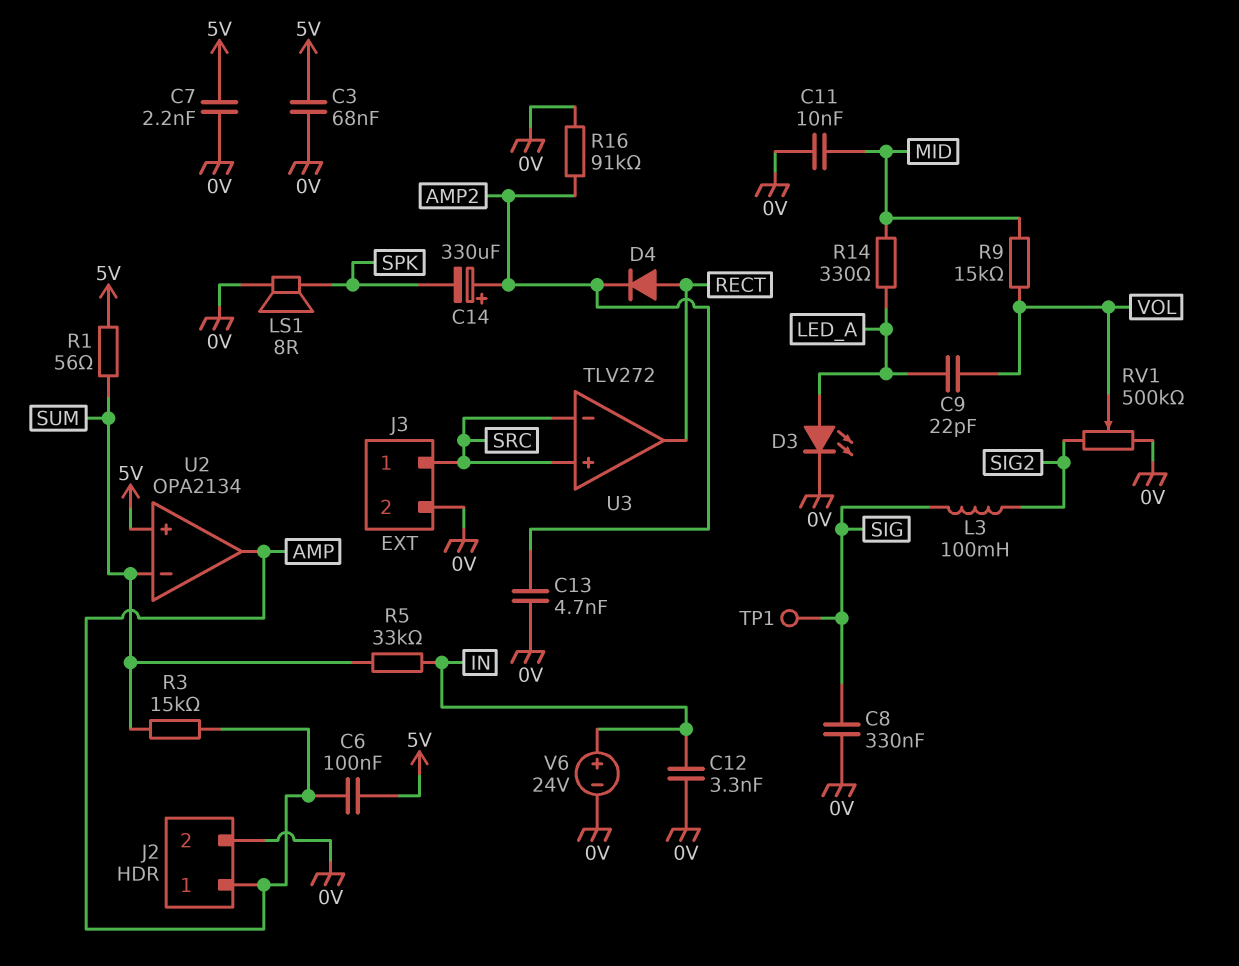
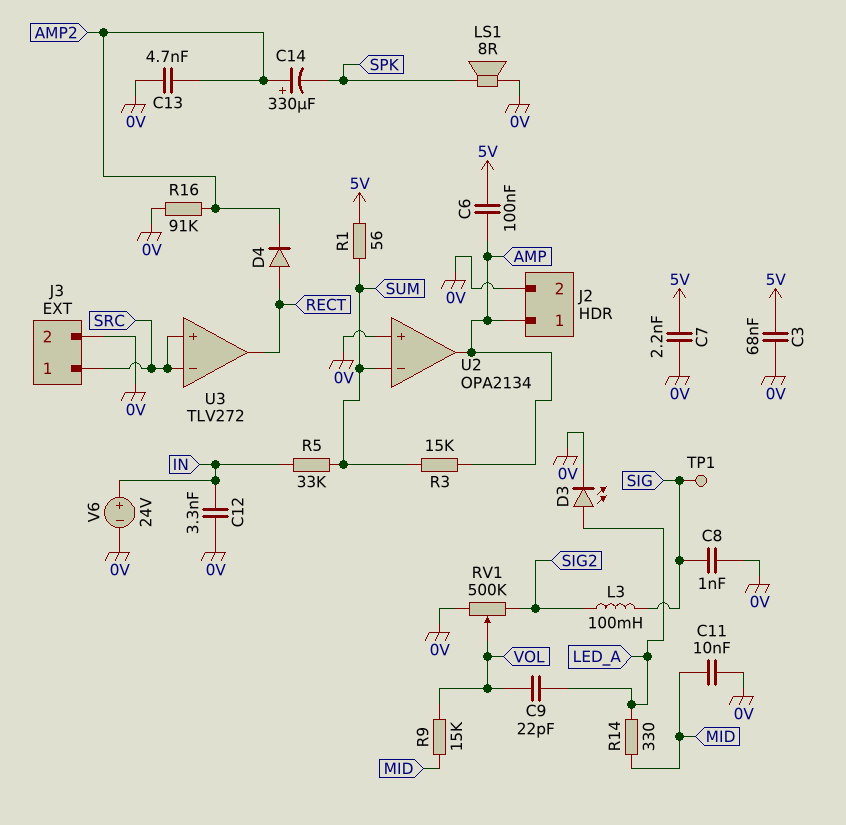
C8: 330nF (0V, SIG) -> 1nF (0V, SIG)
U2 pin in+: 5V -> 0V

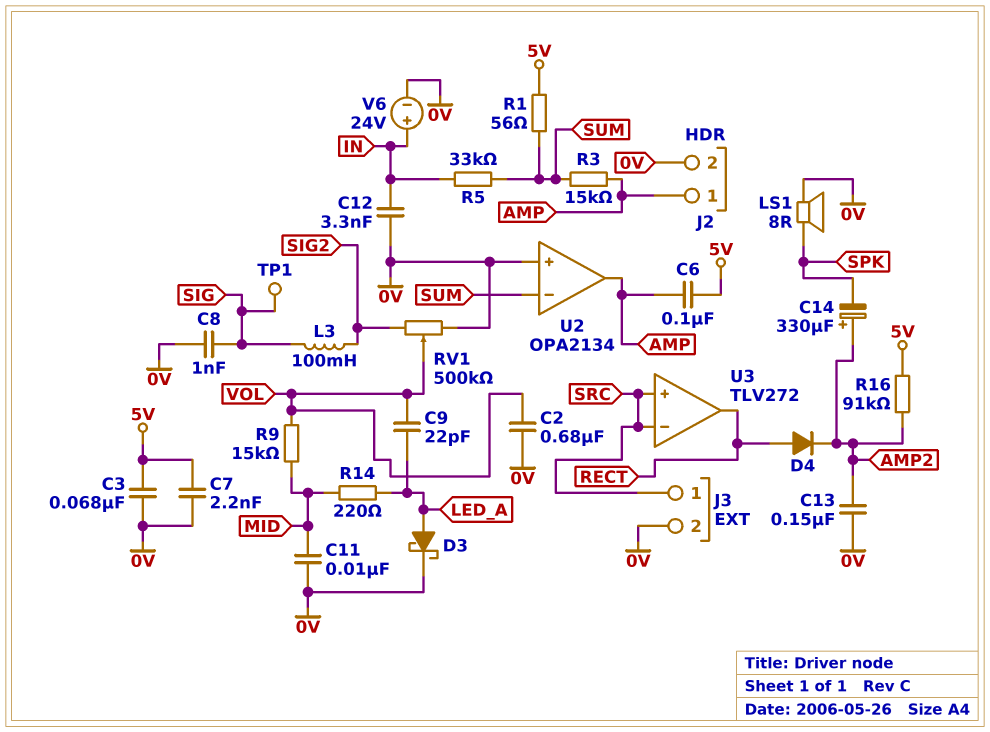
C2: none -> 680nF (0V, VOL)
C13: 4.7nF (0V, AMP2) -> 150nF (0V, AMP2)
D3: LED (A LED_A, K 0V) -> schottky (A LED_A, K 0V)
R14: 330 (LED_A, MID) -> 220 (LED_A, MID)
R16: 91k (0V, AMP2) -> 91k (5V, AMP2)

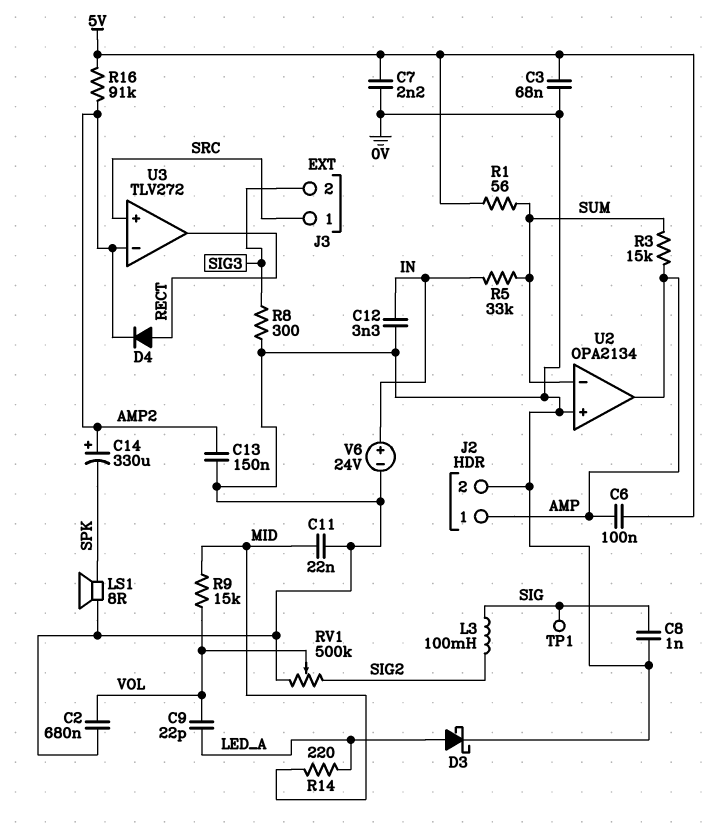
C11: 10nF (0V, MID) -> 22nF (0V, MID)
J3 pin 2: 0V -> SIG3
R8: none -> 300 (0V, SIG3)
U3 pin in-: SRC -> AMP2

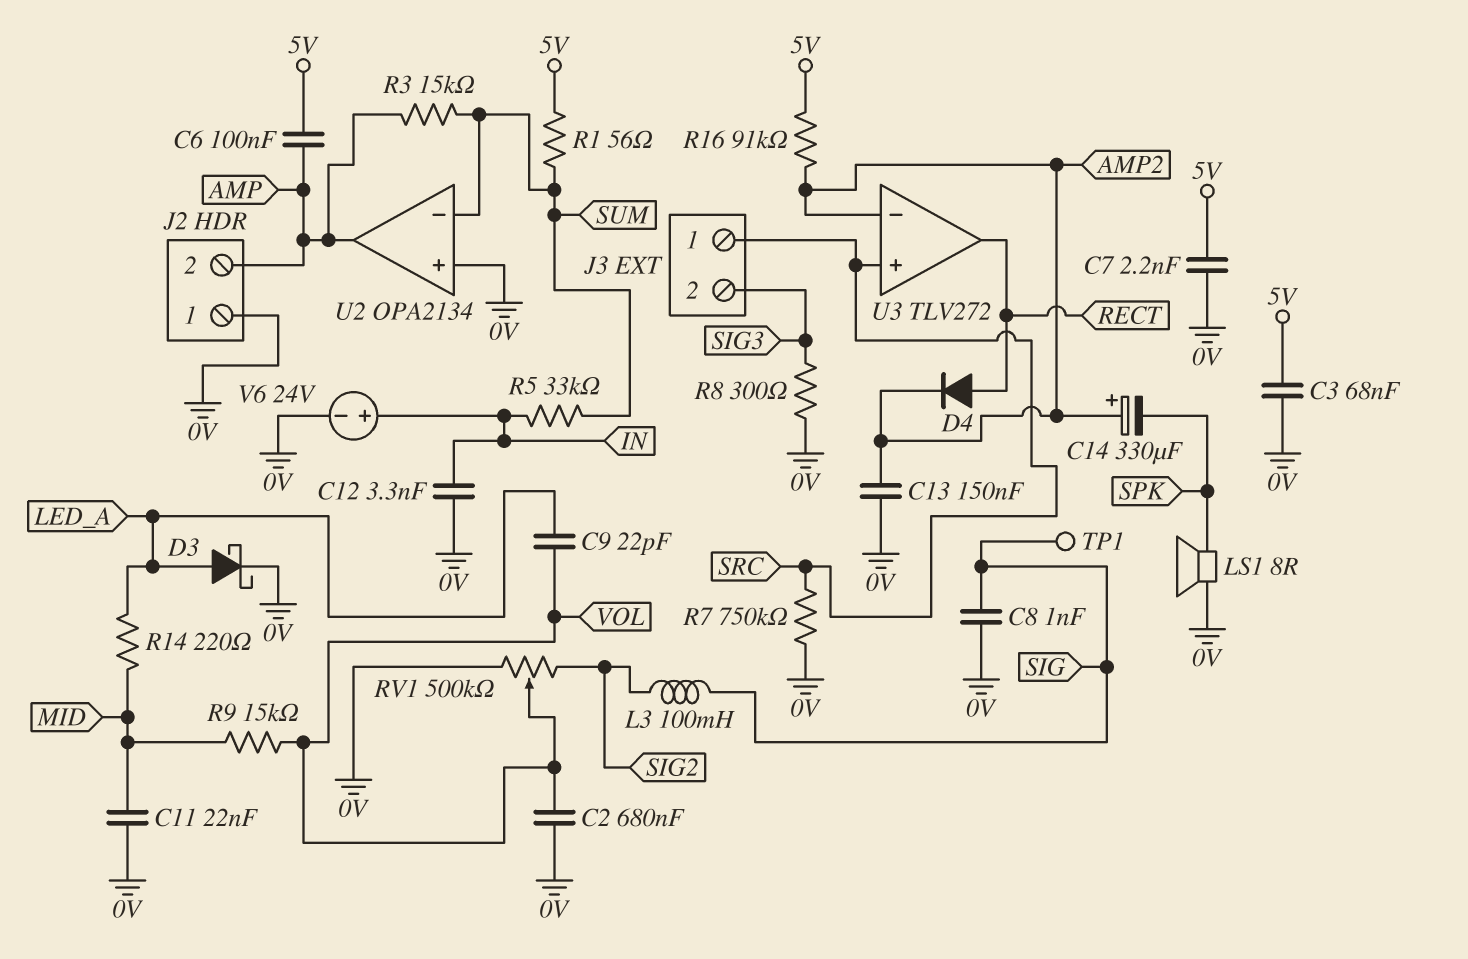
J2 pin 1: AMP -> 0V
J2 pin 2: 0V -> AMP
R7: none -> 750k (0V, SRC)

